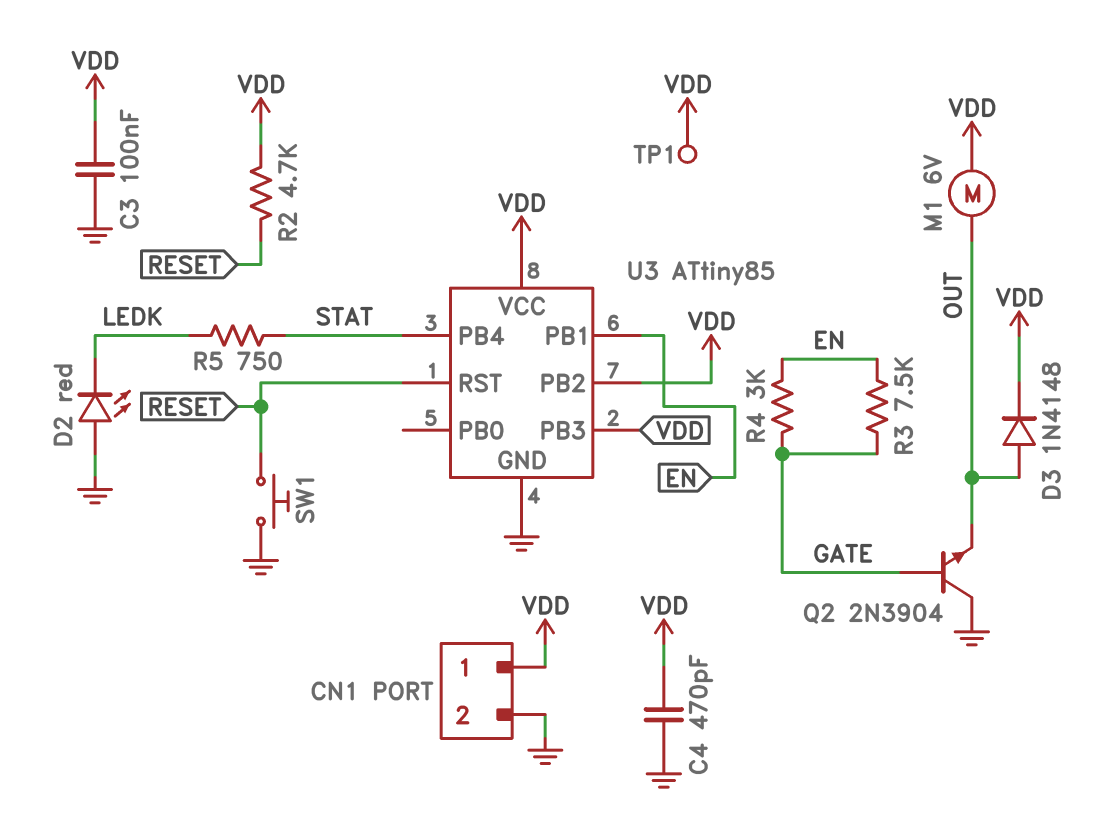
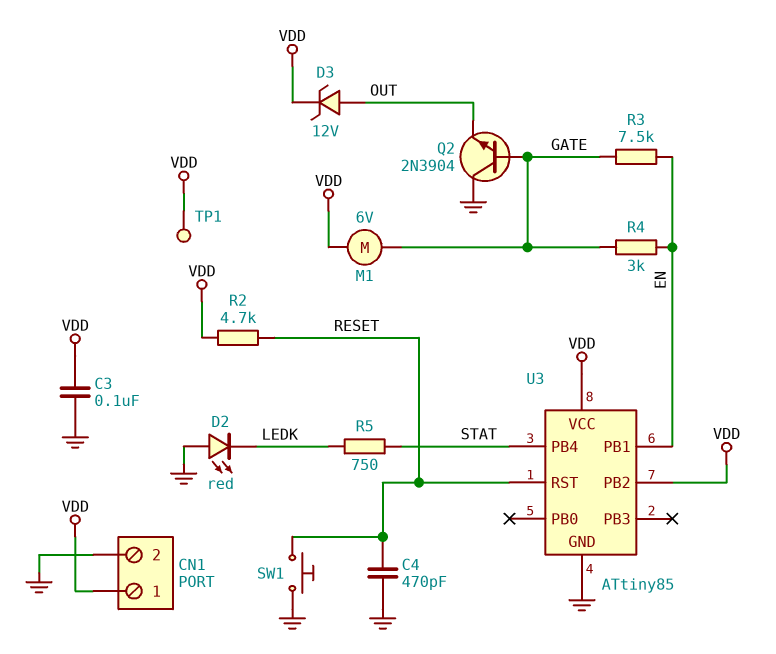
C4: 470pF (GND, VDD) -> 470pF (GND, RESET)
D3: diode 1N4148 (A OUT, K VDD) -> zener 12V (A OUT, K VDD)
M1: motor 6V (OUT, VDD) -> motor 6V (GATE, VDD)
U3 pin PB3: VDD -> none

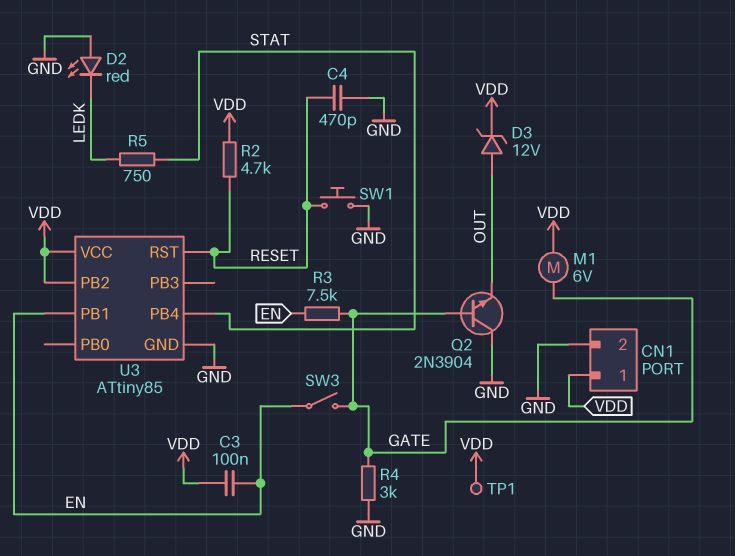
C3: 100nF (GND, VDD) -> 100nF (EN, VDD)
R4: 3k (EN, GATE) -> 3k (GATE, GND)
SW3: none -> switch (EN, GATE)

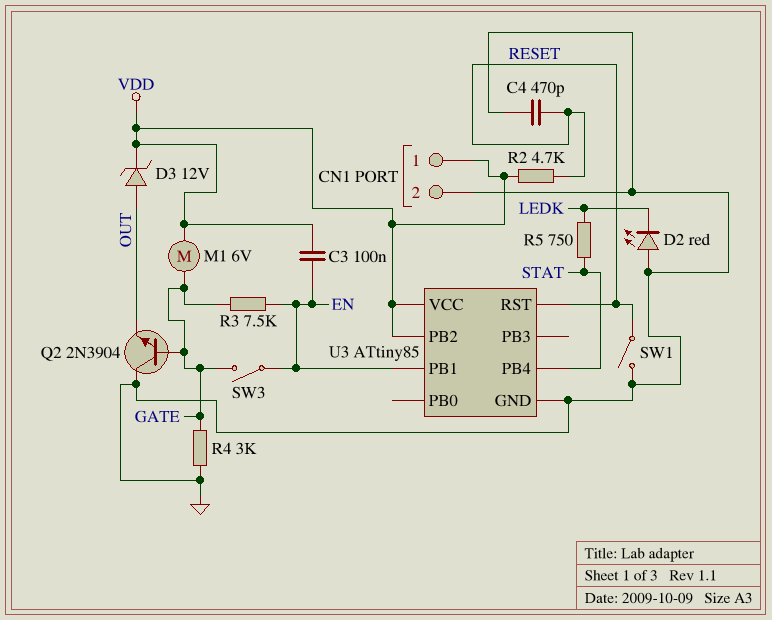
SW1: button (GND, RESET) -> switch (GND, RESET)
TP1: test point (VDD) -> none

